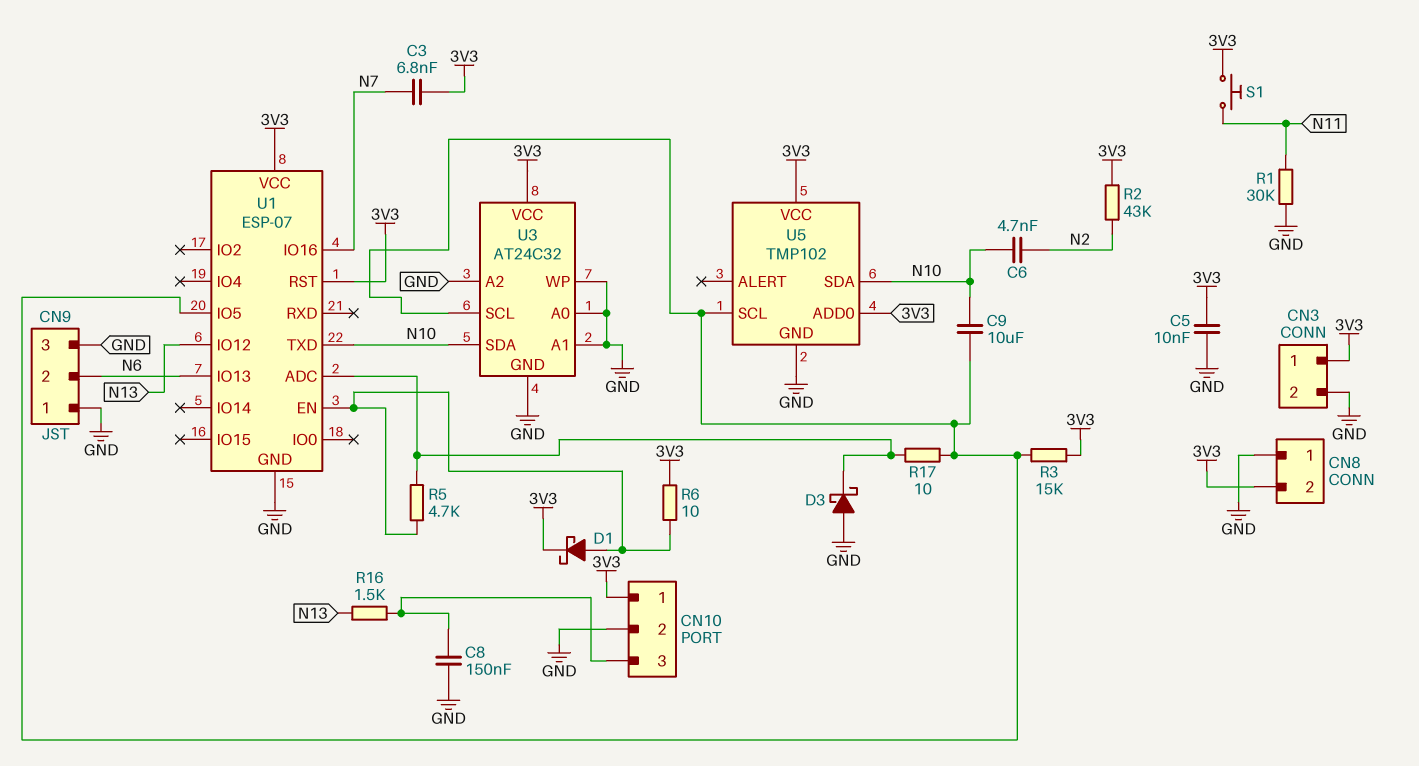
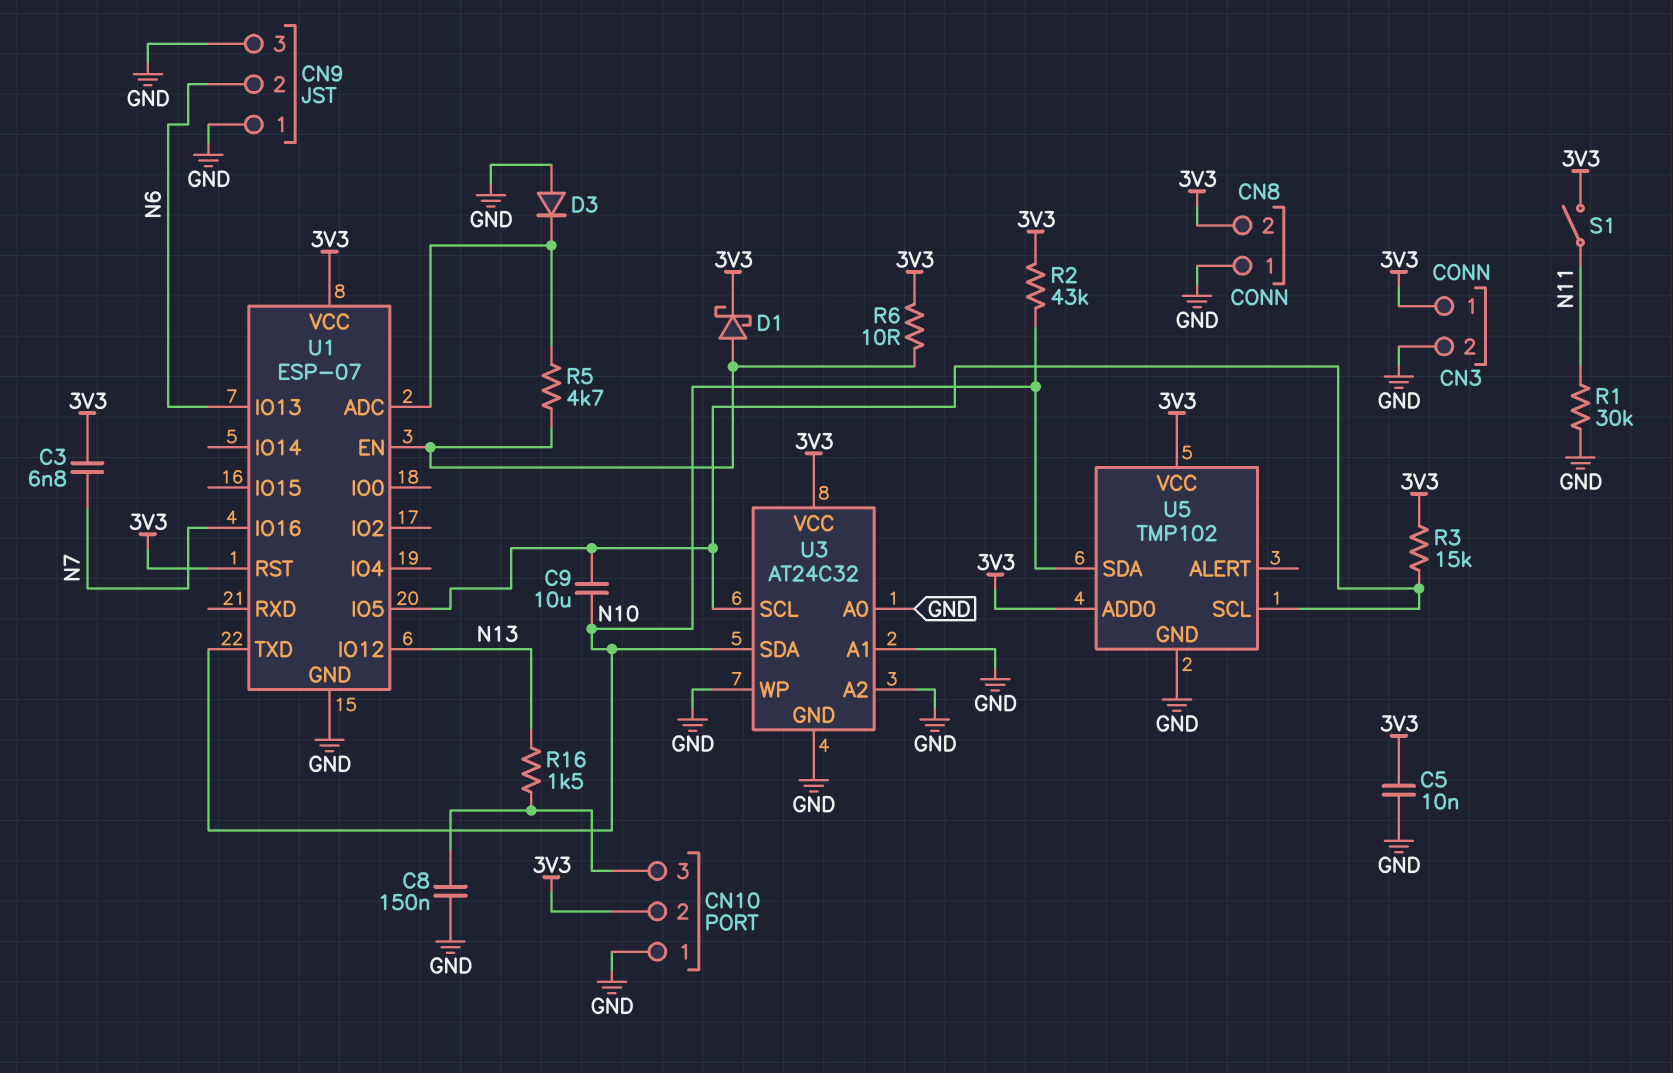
C6: 4.7nF (N2, N10) -> none
CN10 pin 1: 3V3 -> GND
CN10 pin 2: GND -> 3V3
D3: schottky (A GND, K U1/ADC) -> diode (A GND, K U1/ADC)
R2: 43k (3V3, N2) -> 43k (3V3, N10)
R17: 10 (U1/ADC, U1/IO5) -> none
S1: button (3V3, N11) -> switch (3V3, N11)

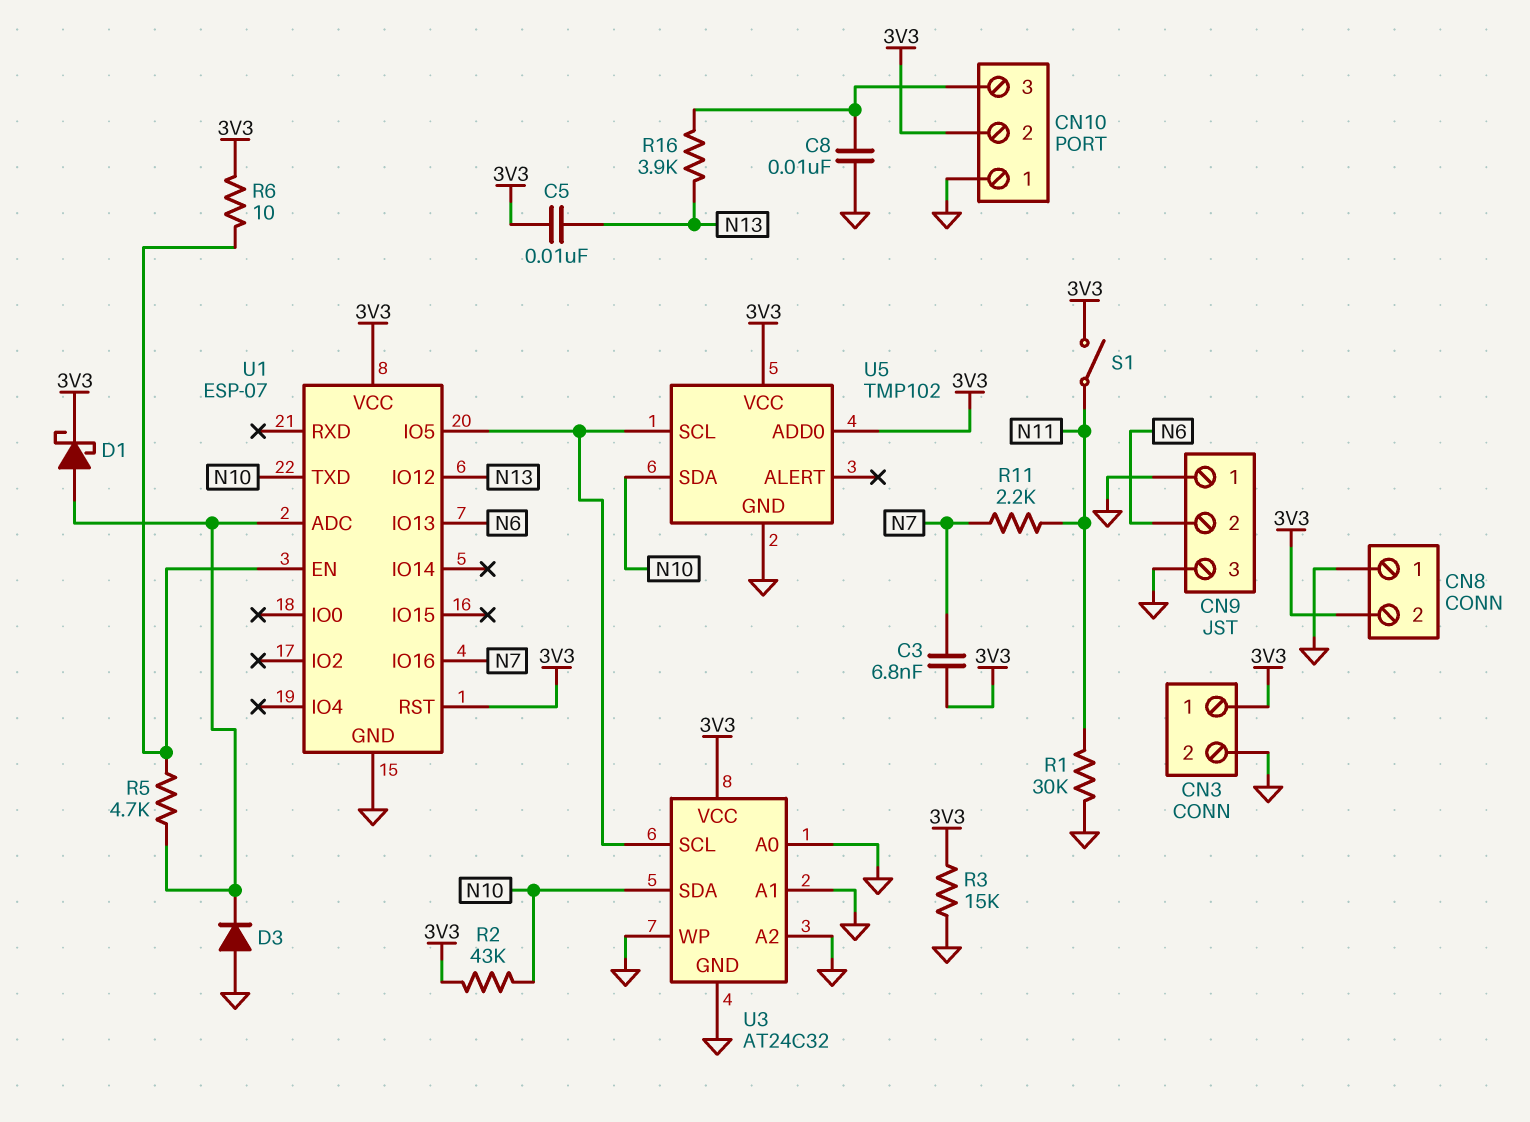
C5: 10nF (3V3, GND) -> 10nF (3V3, N13)
C8: 150nF (CN10/3, GND) -> 10nF (CN10/3, GND)
C9: 10uF (N10, U1/IO5) -> none
D1: schottky (A U1/EN, K 3V3) -> schottky (A U1/ADC, K 3V3)
R3: 15k (3V3, U1/IO5) -> 15k (3V3, GND)
R11: none -> 2.2k (N7, N11)
R16: 1.5k (CN10/3, N13) -> 3.9k (CN10/3, N13)

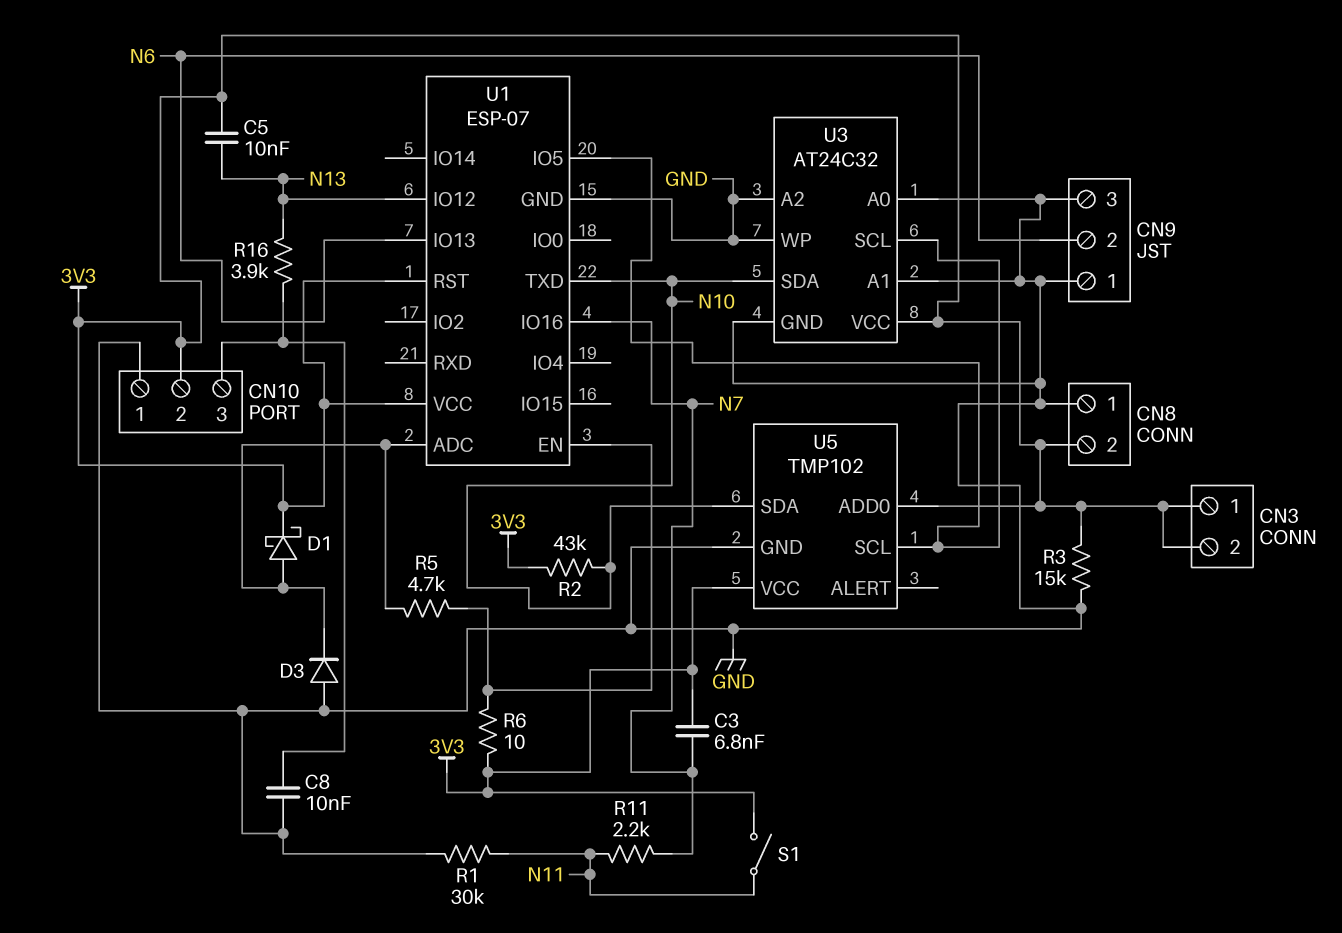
CN3 pin 2: GND -> 3V3

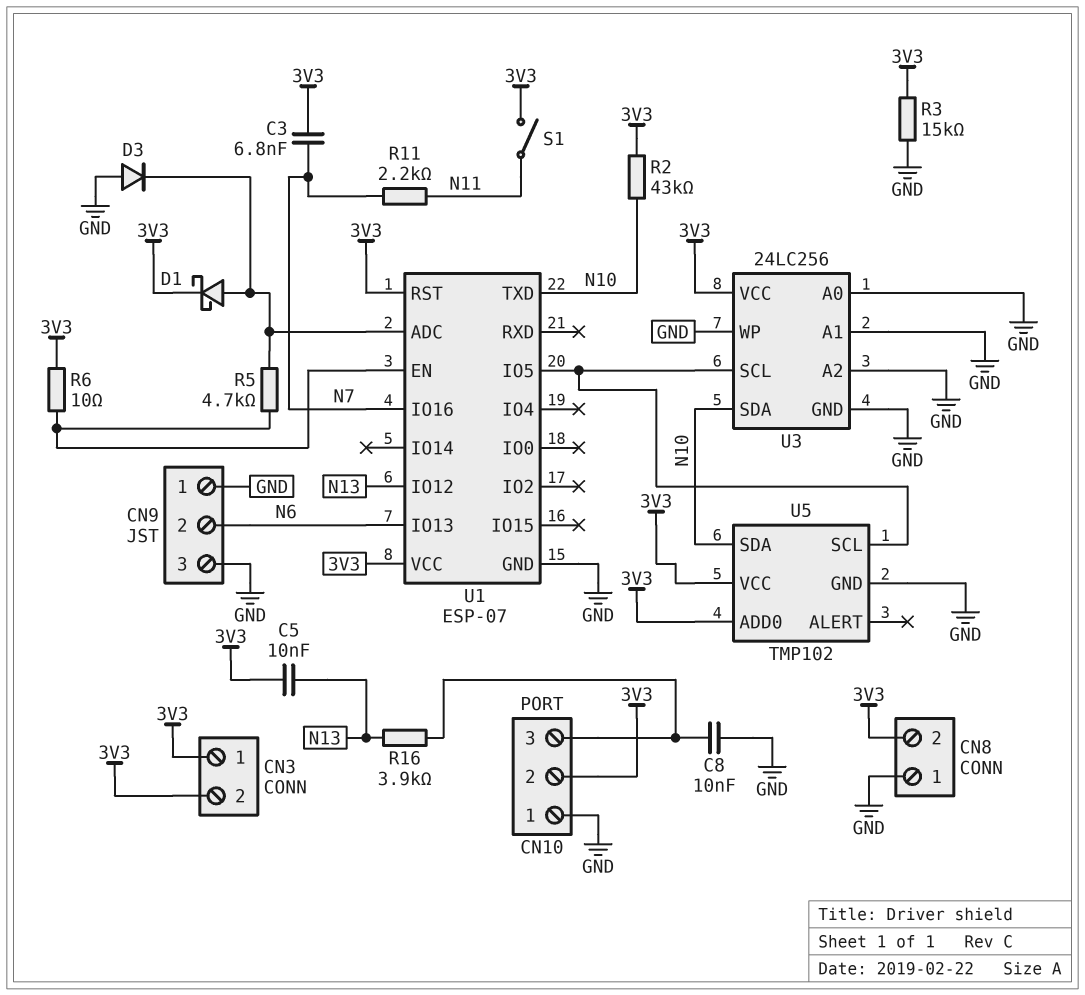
R1: 30k (GND, N11) -> none
U3: AT24C32 -> 24LC256

